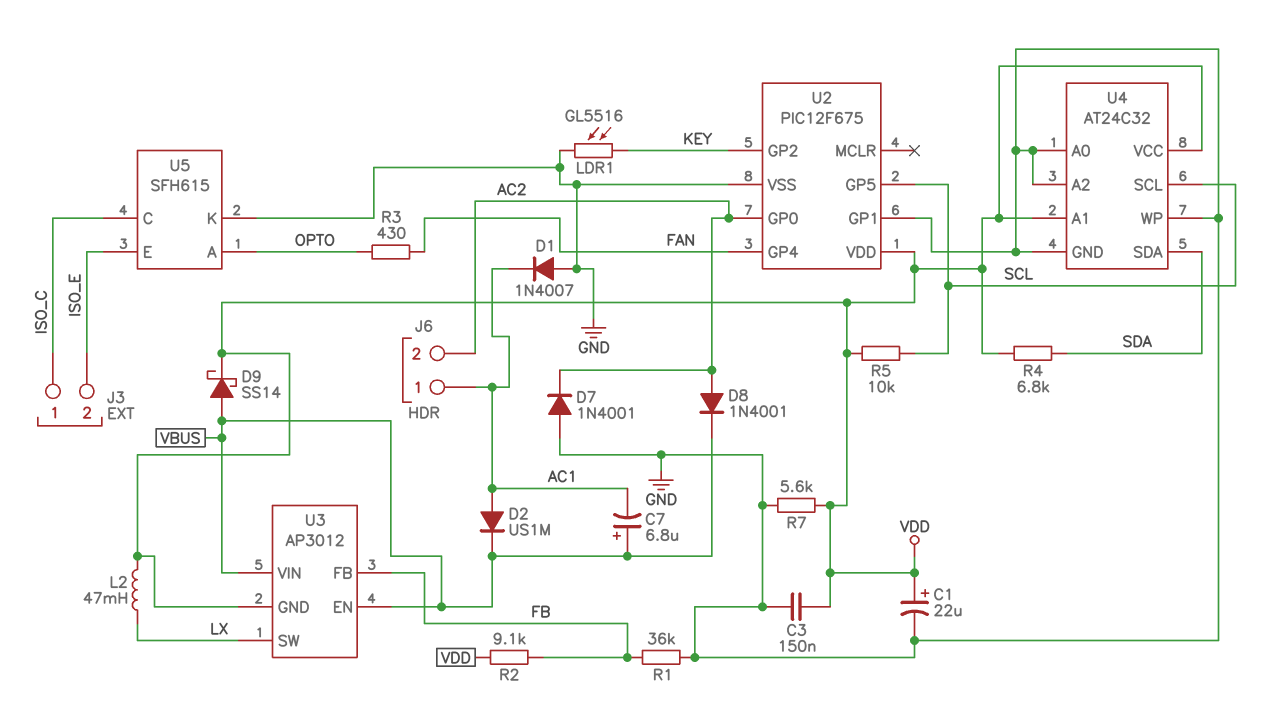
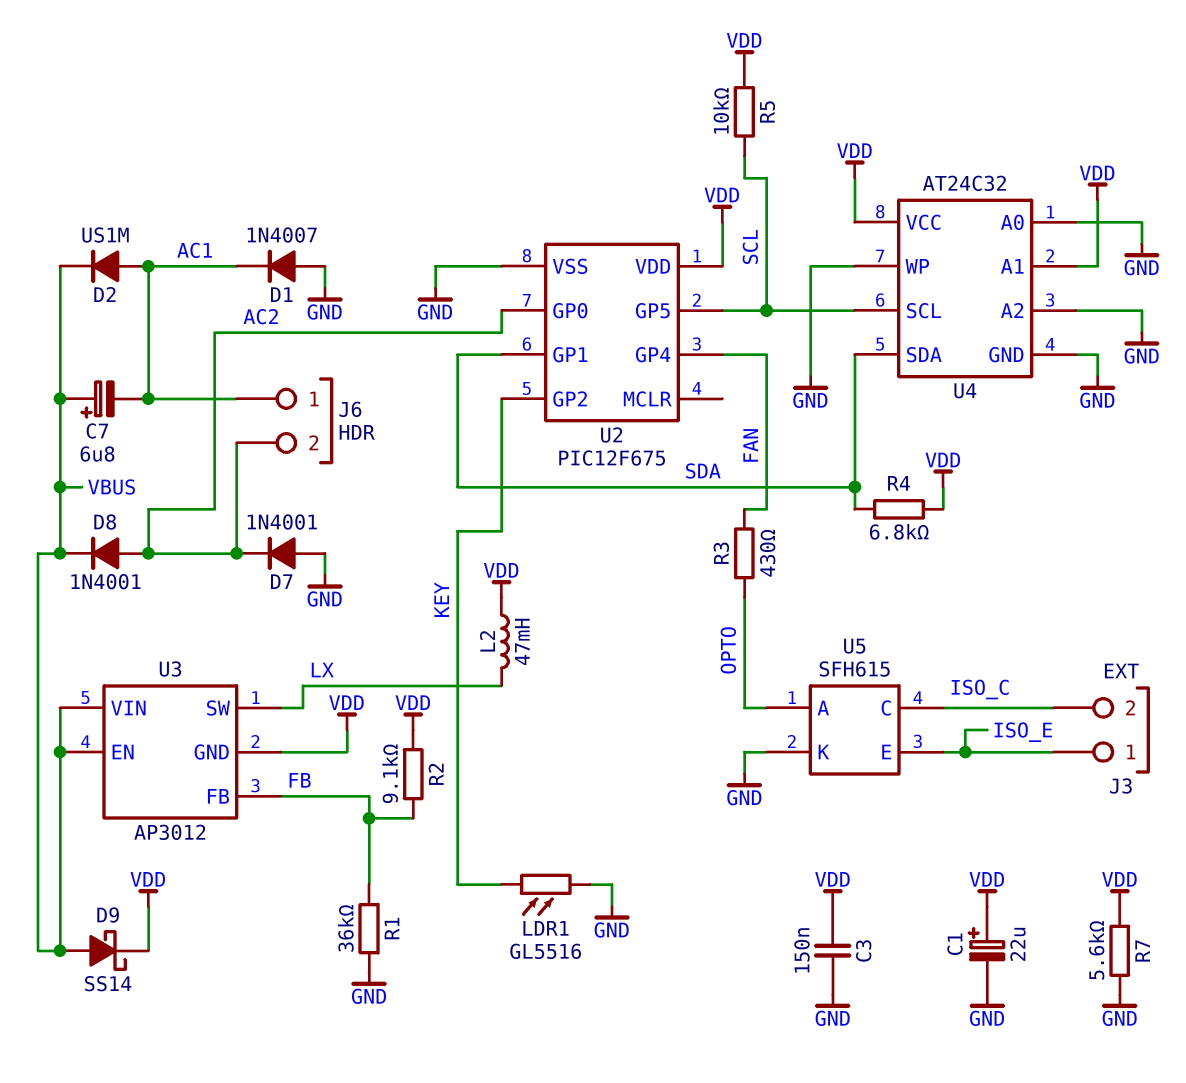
J3 pin 1: ISO_C -> ISO_E
J3 pin 2: ISO_E -> ISO_C
U2 pin GP1: GND -> SDA

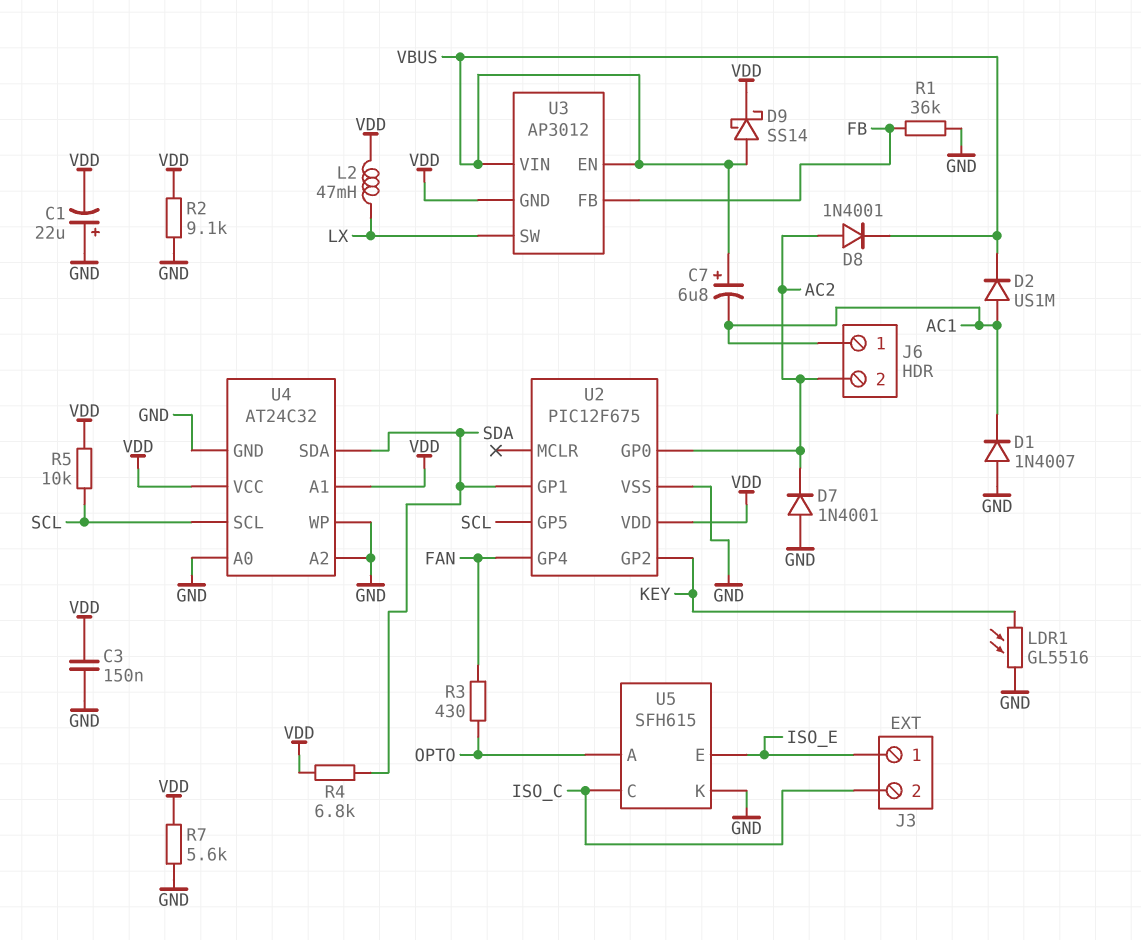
C1: 22uF (plus VDD, minus GND) -> 22uF (plus GND, minus VDD)
R2: 9.1k (FB, VDD) -> 9.1k (GND, VDD)

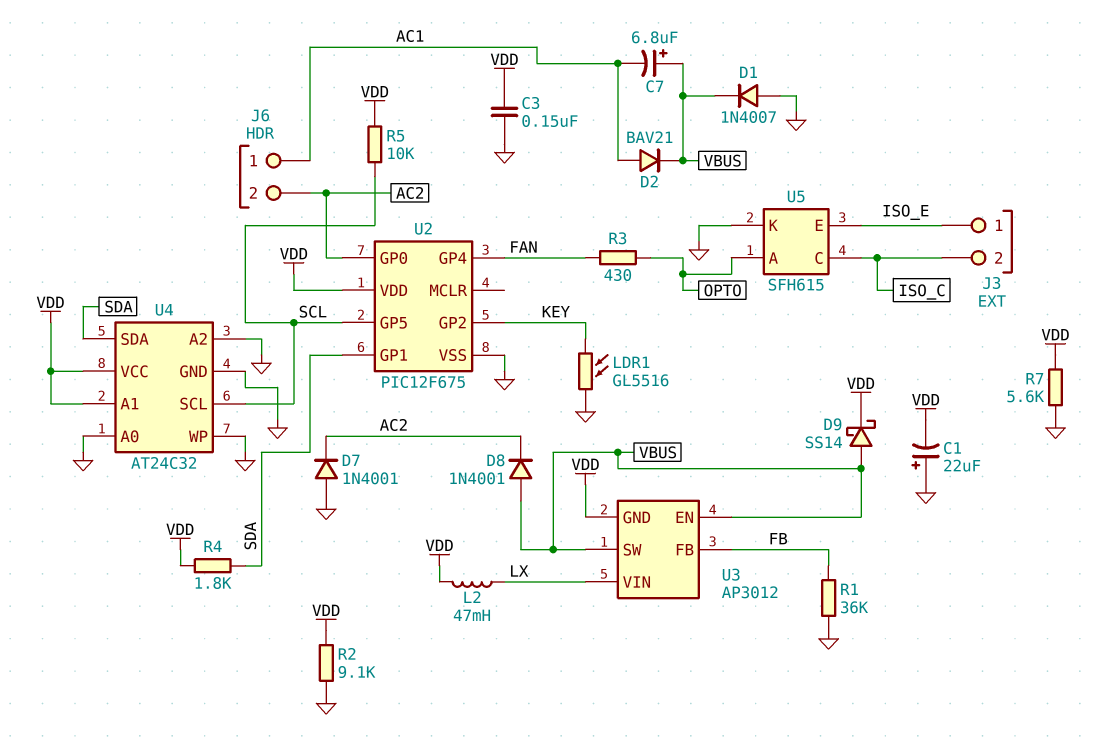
D1: diode 1N4007 (A GND, K AC1) -> diode 1N4007 (A GND, K VBUS)
D2: diode US1M (A AC1, K VBUS) -> diode BAV21 (A AC1, K VBUS)
D8: diode 1N4001 (A AC2, K VBUS) -> diode 1N4001 (A VBUS, K AC2)
R4: 6.8k (SDA, VDD) -> 1.8k (SDA, VDD)
U3 pin SW: LX -> VBUS
U3 pin VIN: VBUS -> LX

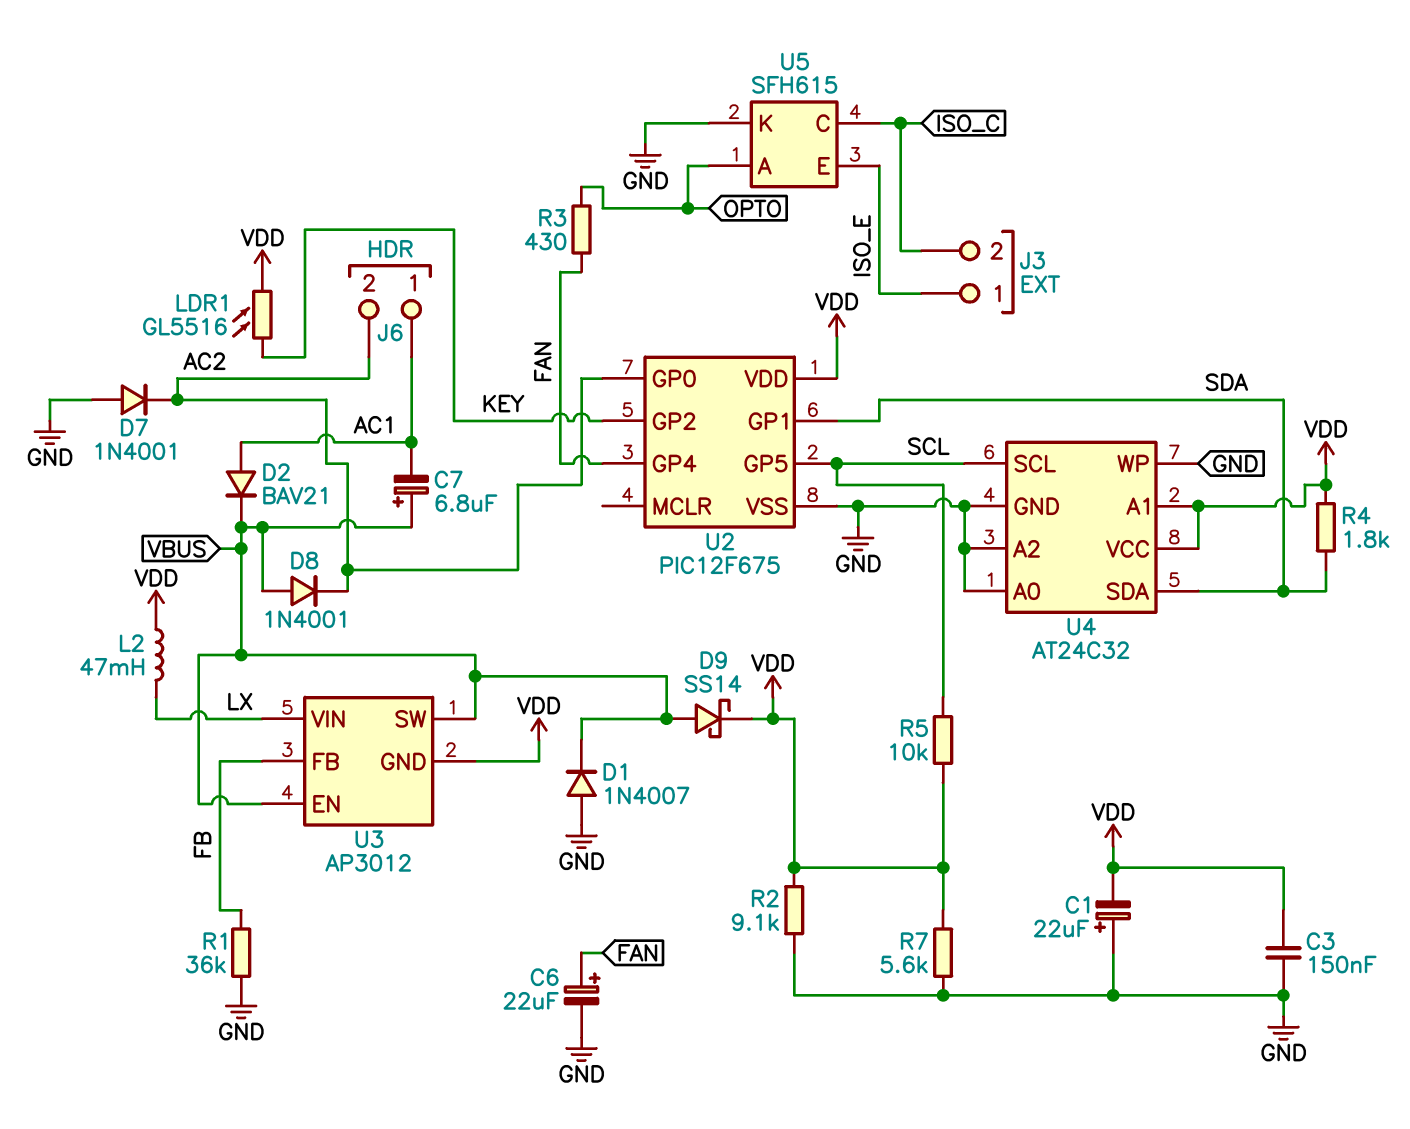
C6: none -> 22uF (plus FAN, minus GND)
LDR1: GL5516 (GND, KEY) -> GL5516 (KEY, VDD)

